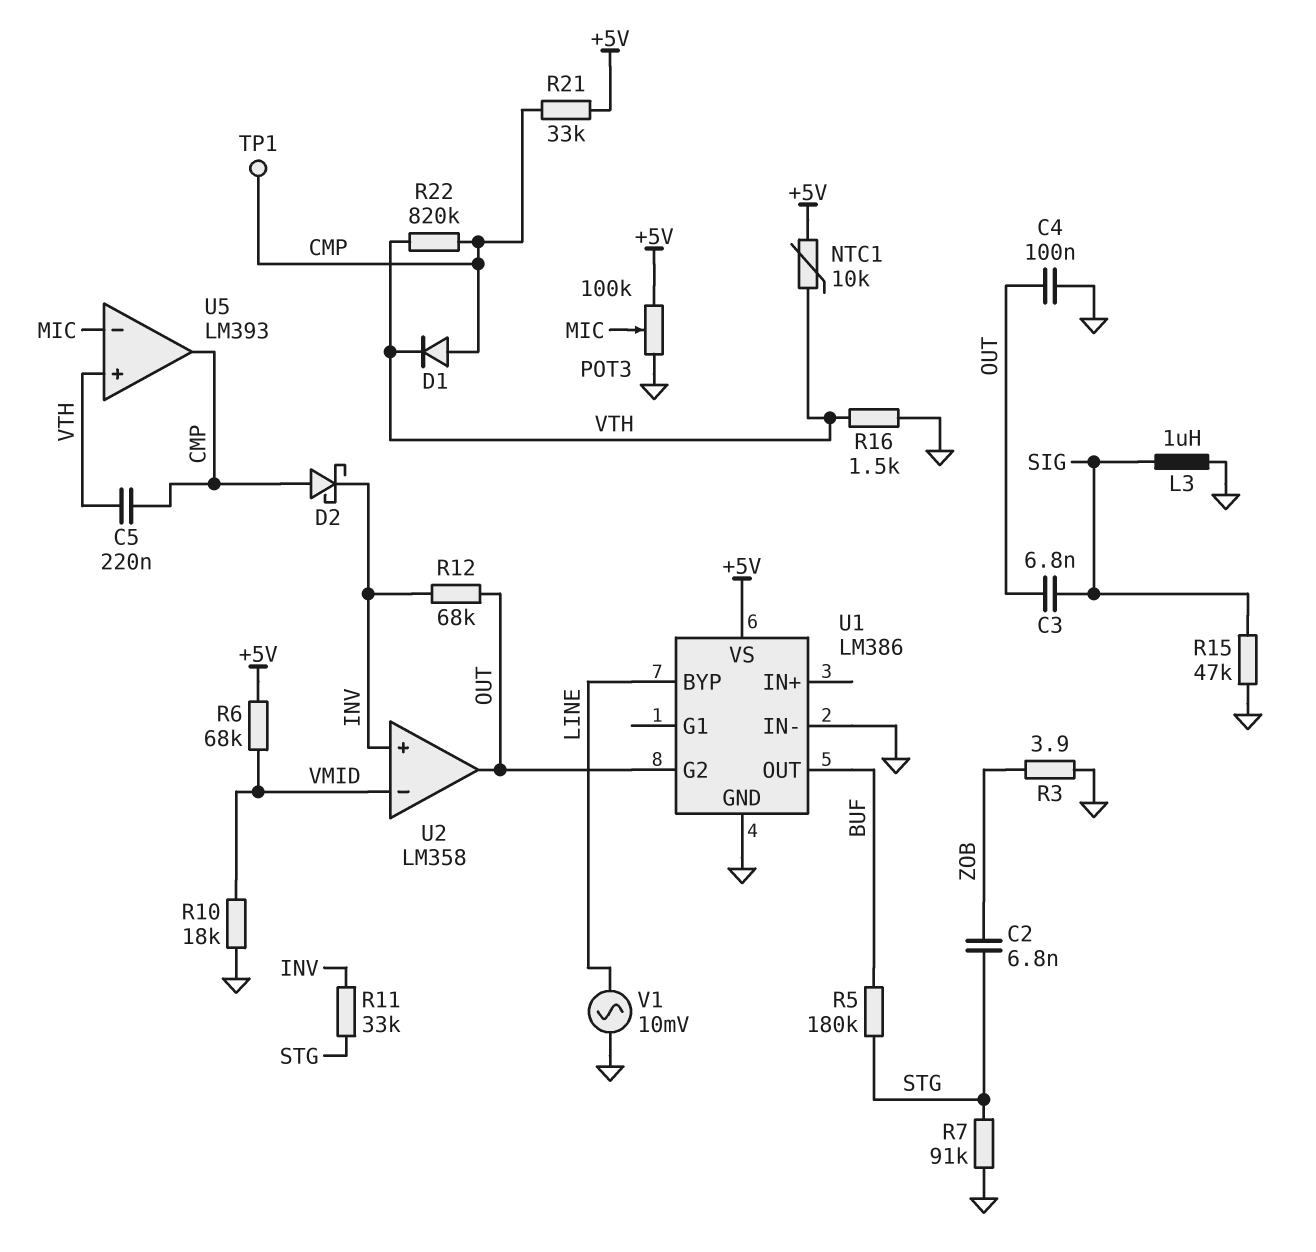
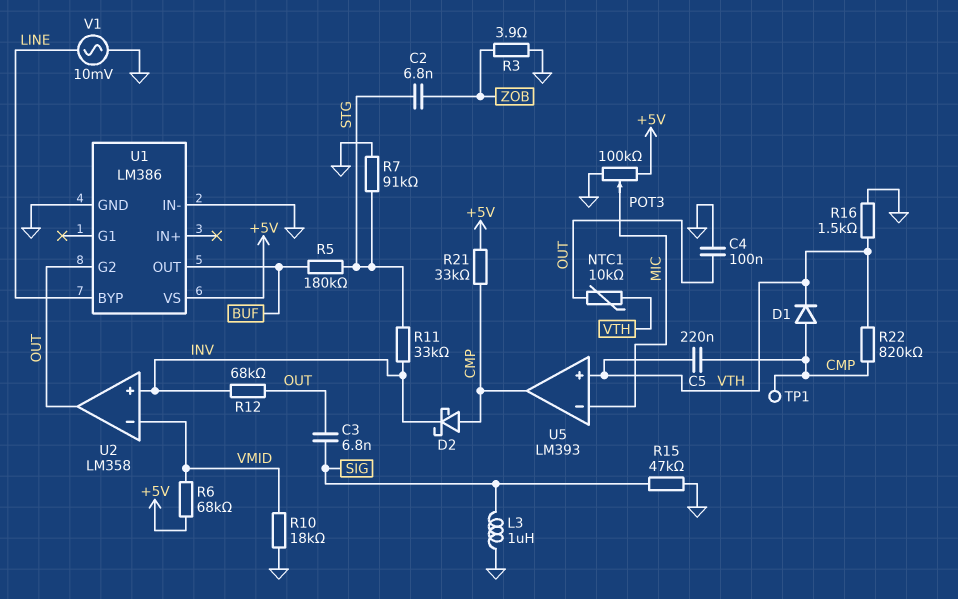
NTC1: 10k (+5V, VTH) -> 10k (OUT, VTH)

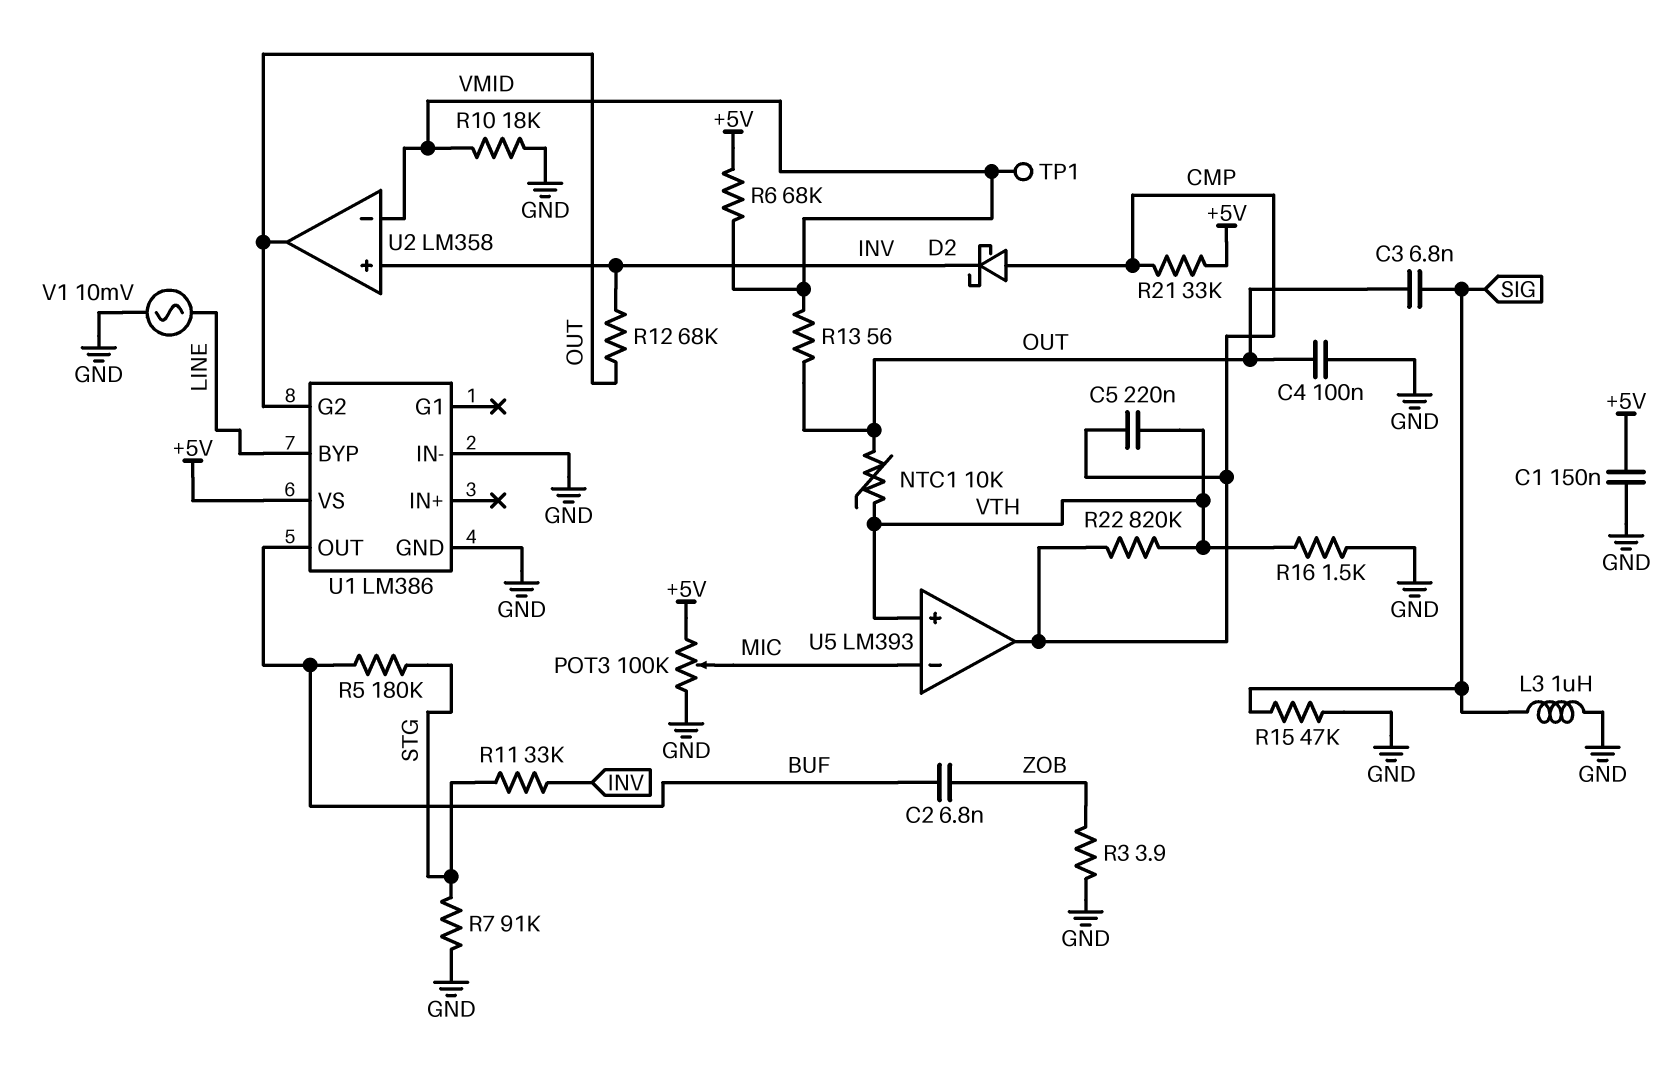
C1: none -> 150nF (+5V, GND)
C2: 6.8nF (STG, ZOB) -> 6.8nF (BUF, ZOB)
D1: diode (A CMP, K VTH) -> none
R13: none -> 56 (OUT, VMID)
TP1: test point (CMP) -> test point (VMID)

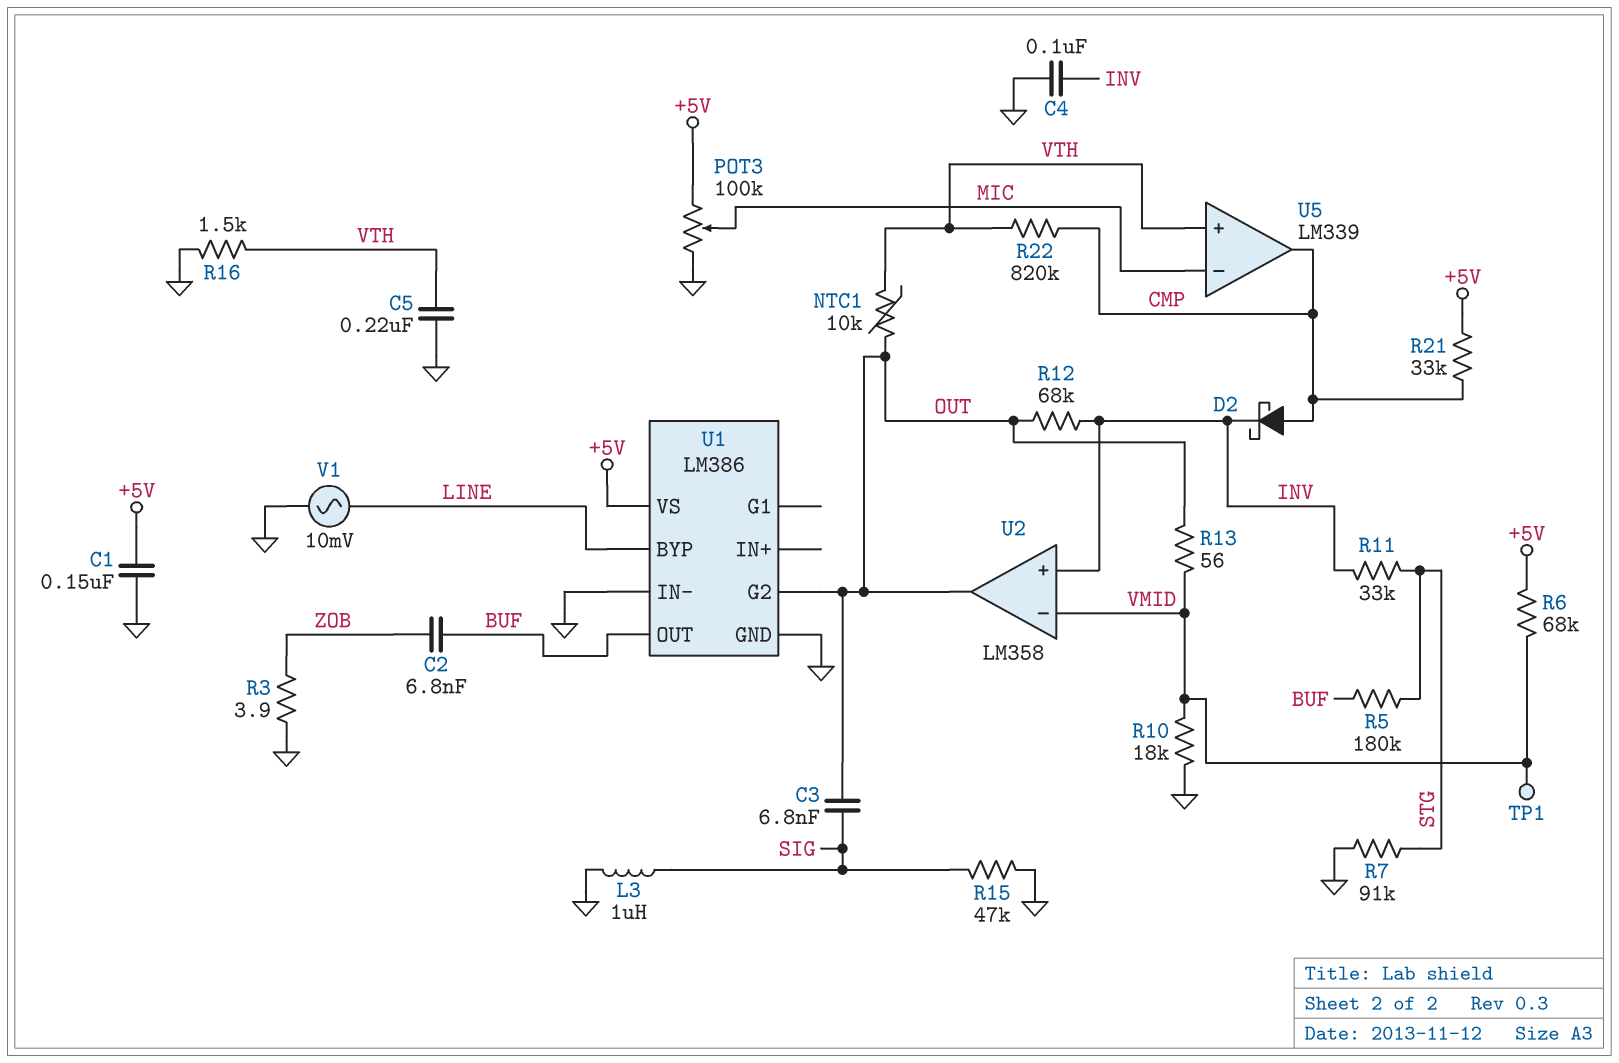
C4: 100nF (GND, OUT) -> 100nF (GND, INV)
C5: 220nF (CMP, VTH) -> 220nF (GND, VTH)
U5: LM393 -> LM339

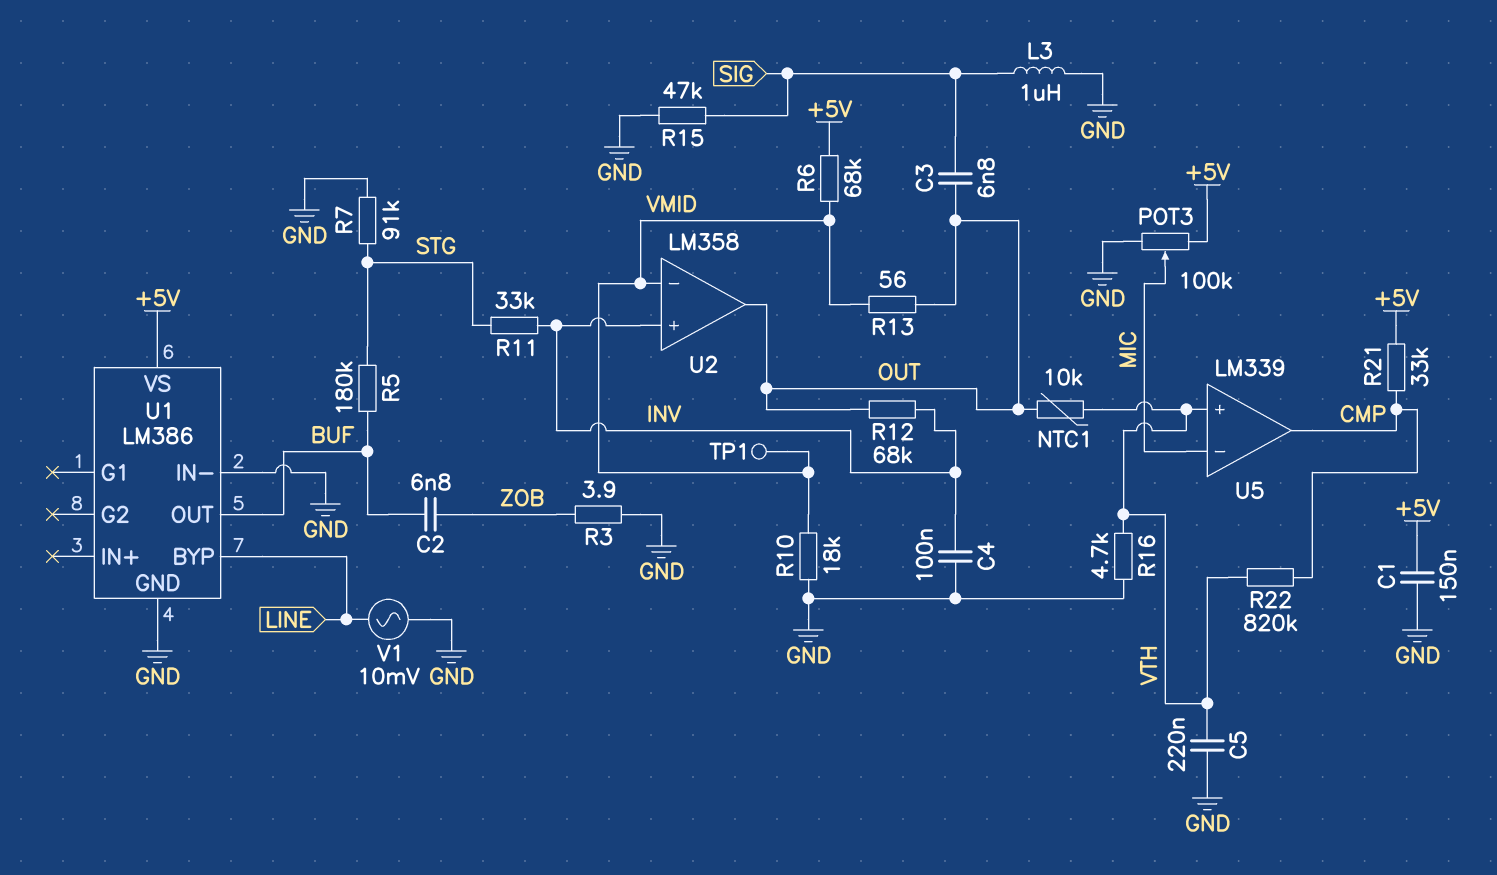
D2: schottky (A CMP, K INV) -> none
R16: 1.5k (GND, VTH) -> 4.7k (GND, VTH)
U1 pin G2: OUT -> none

